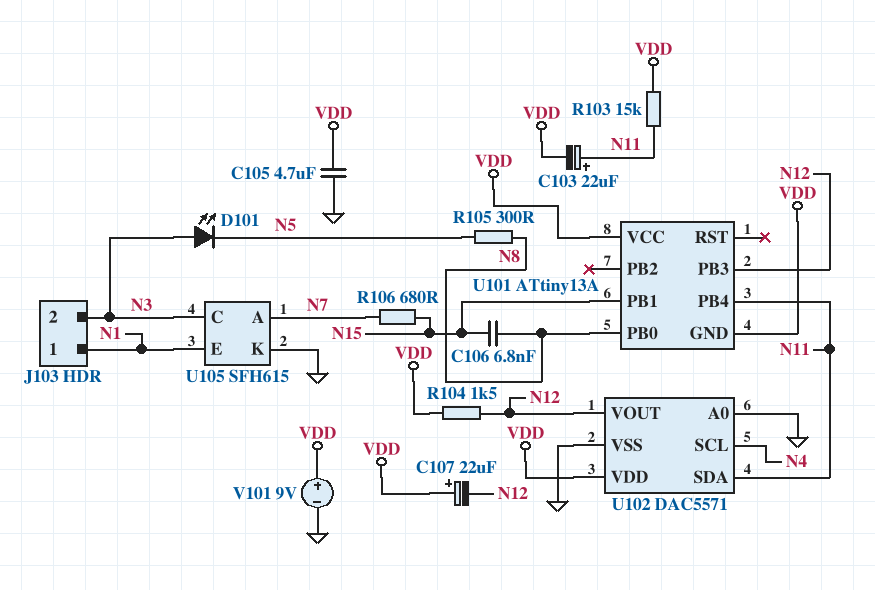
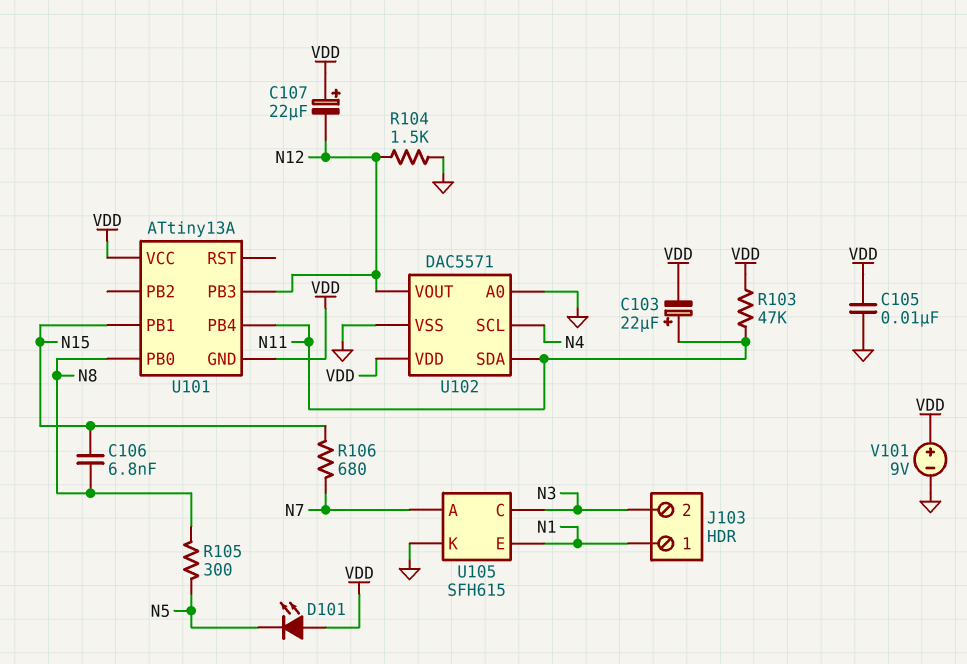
C105: 4.7uF (GND, VDD) -> 10nF (GND, VDD)
D101: LED (A N3, K N5) -> LED (A VDD, K N5)
R103: 15k (N11, VDD) -> 47k (N11, VDD)
R104: 1.5k (N12, VDD) -> 1.5k (GND, N12)

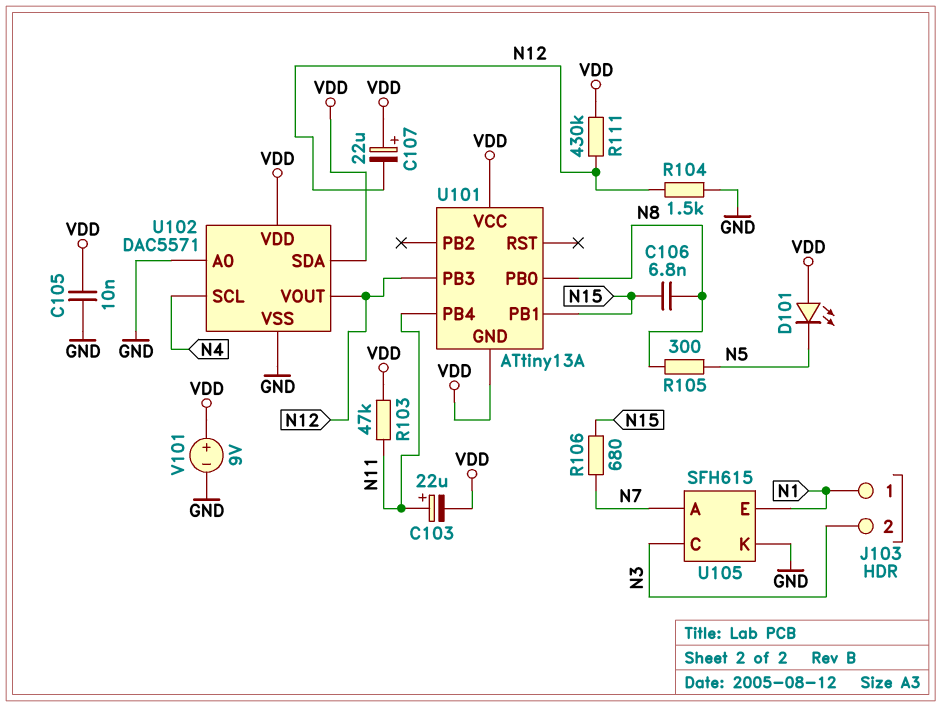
R111: none -> 430k (N12, VDD)
U102 pin SDA: N11 -> VDD

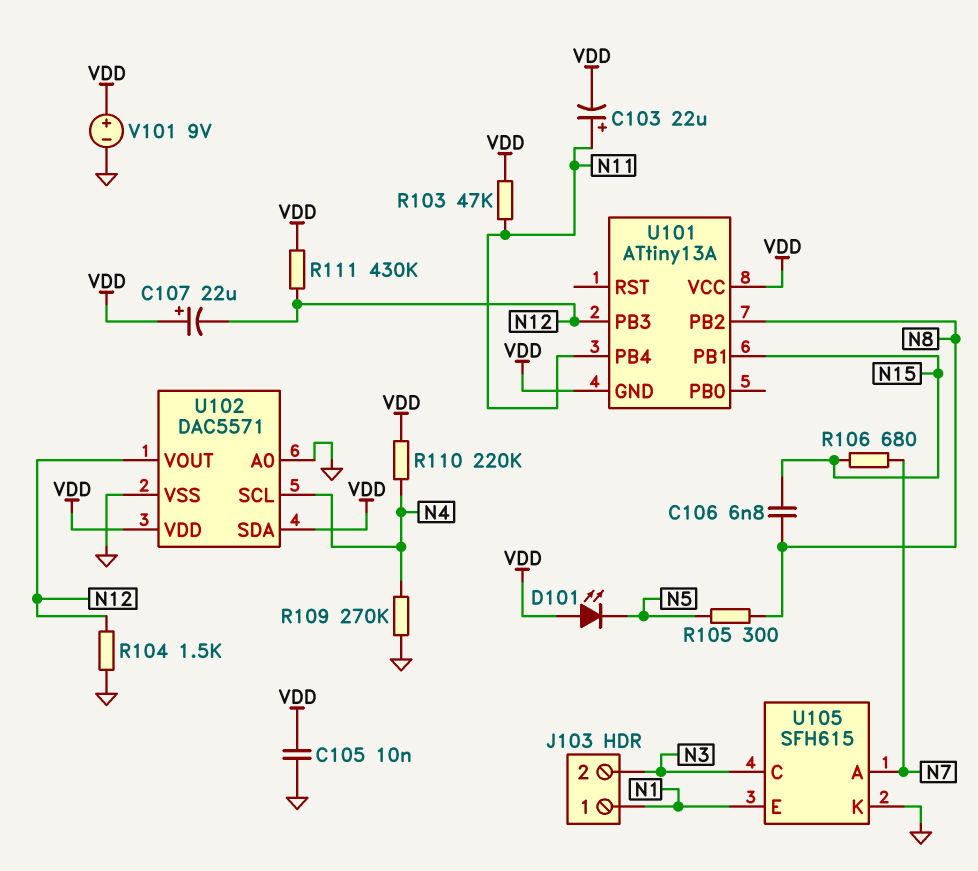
R109: none -> 270k (GND, N4)
R110: none -> 220k (N4, VDD)
U101 pin PB0: N8 -> none
U101 pin PB2: none -> N8

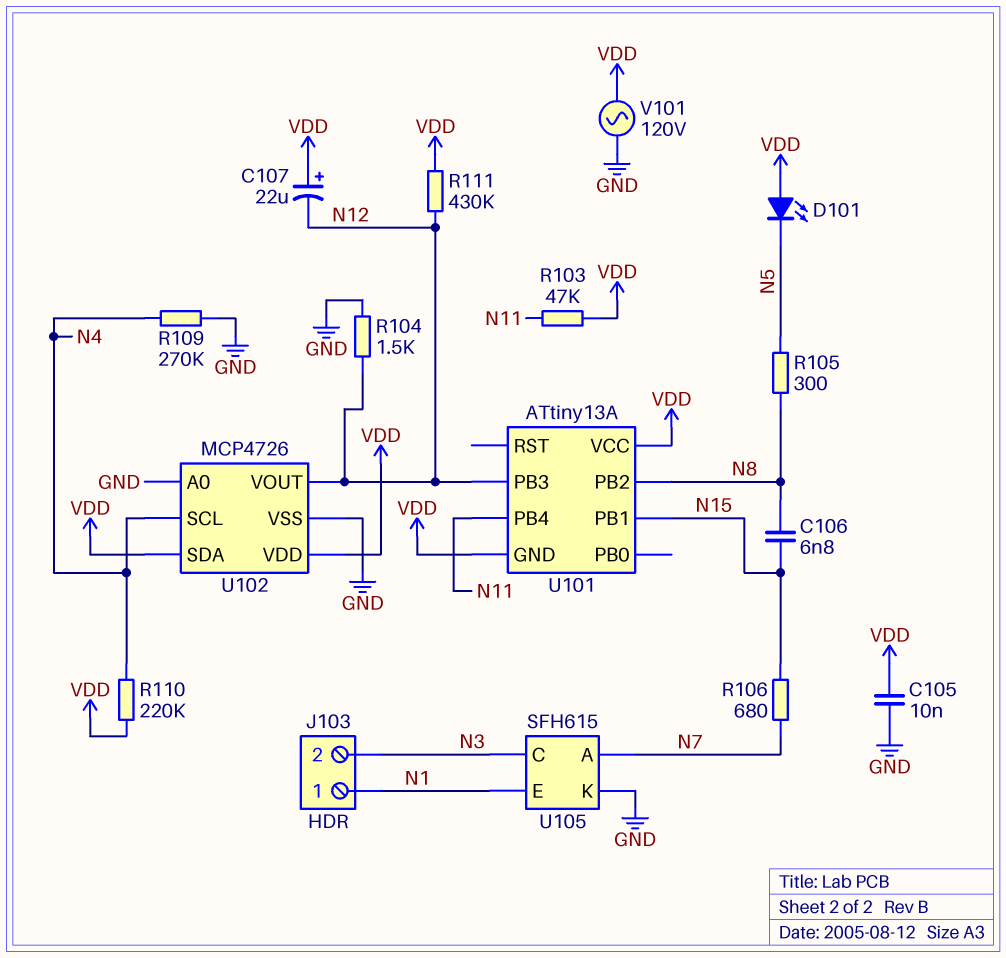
C103: 22uF (plus N11, minus VDD) -> none
U102: DAC5571 -> MCP4726
V101: 9V (plus VDD, minus GND) -> AC 120V (GND, VDD)

